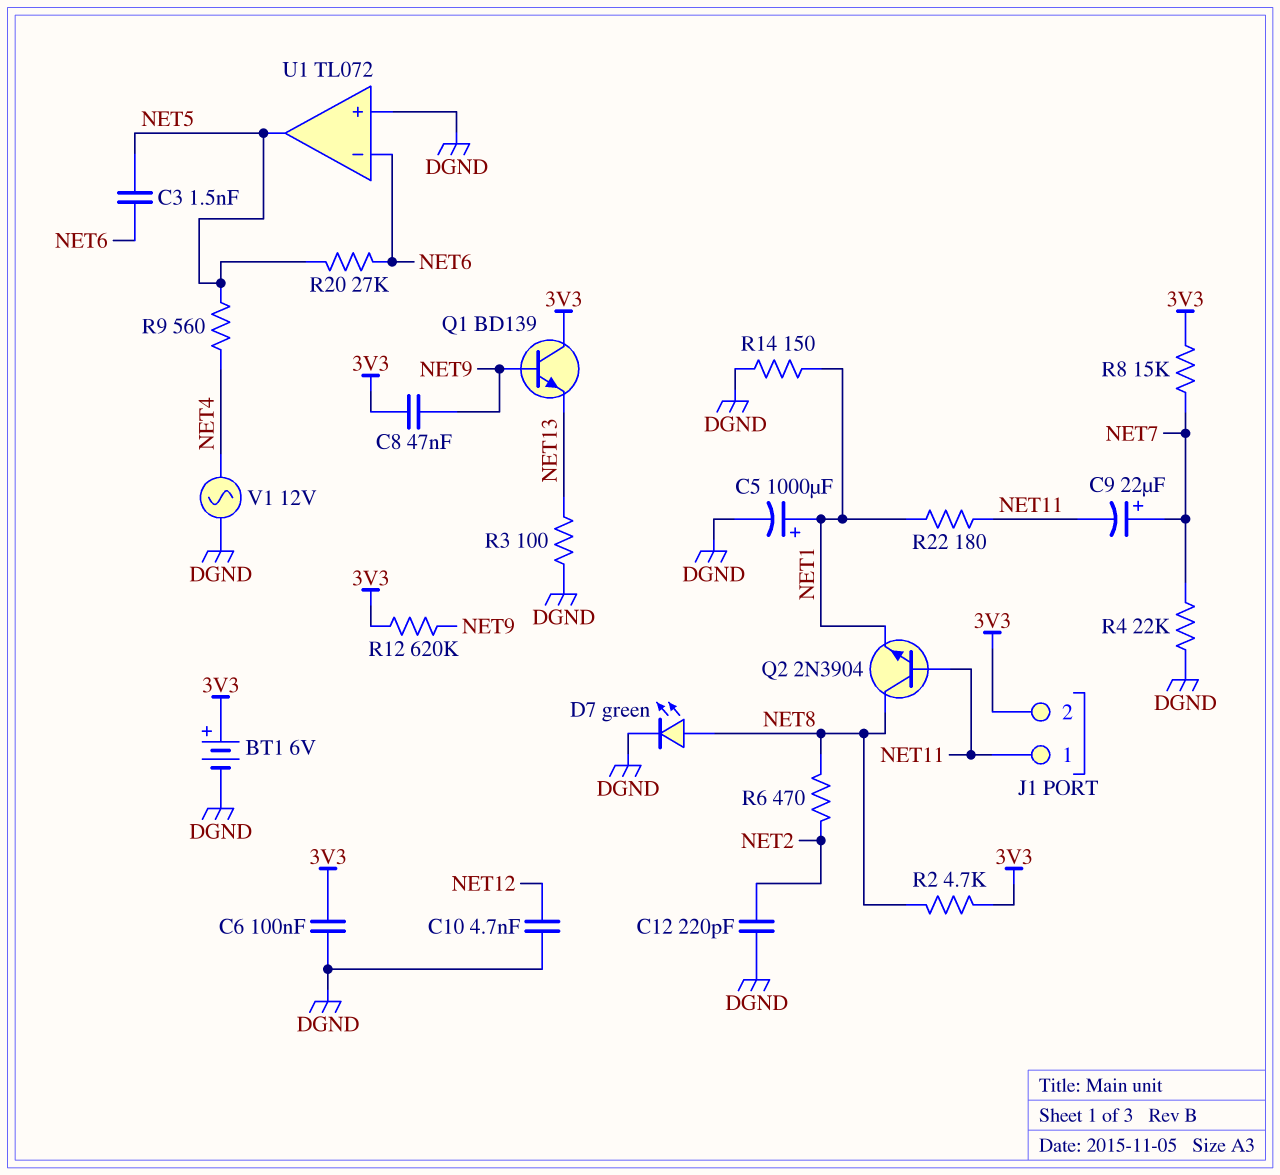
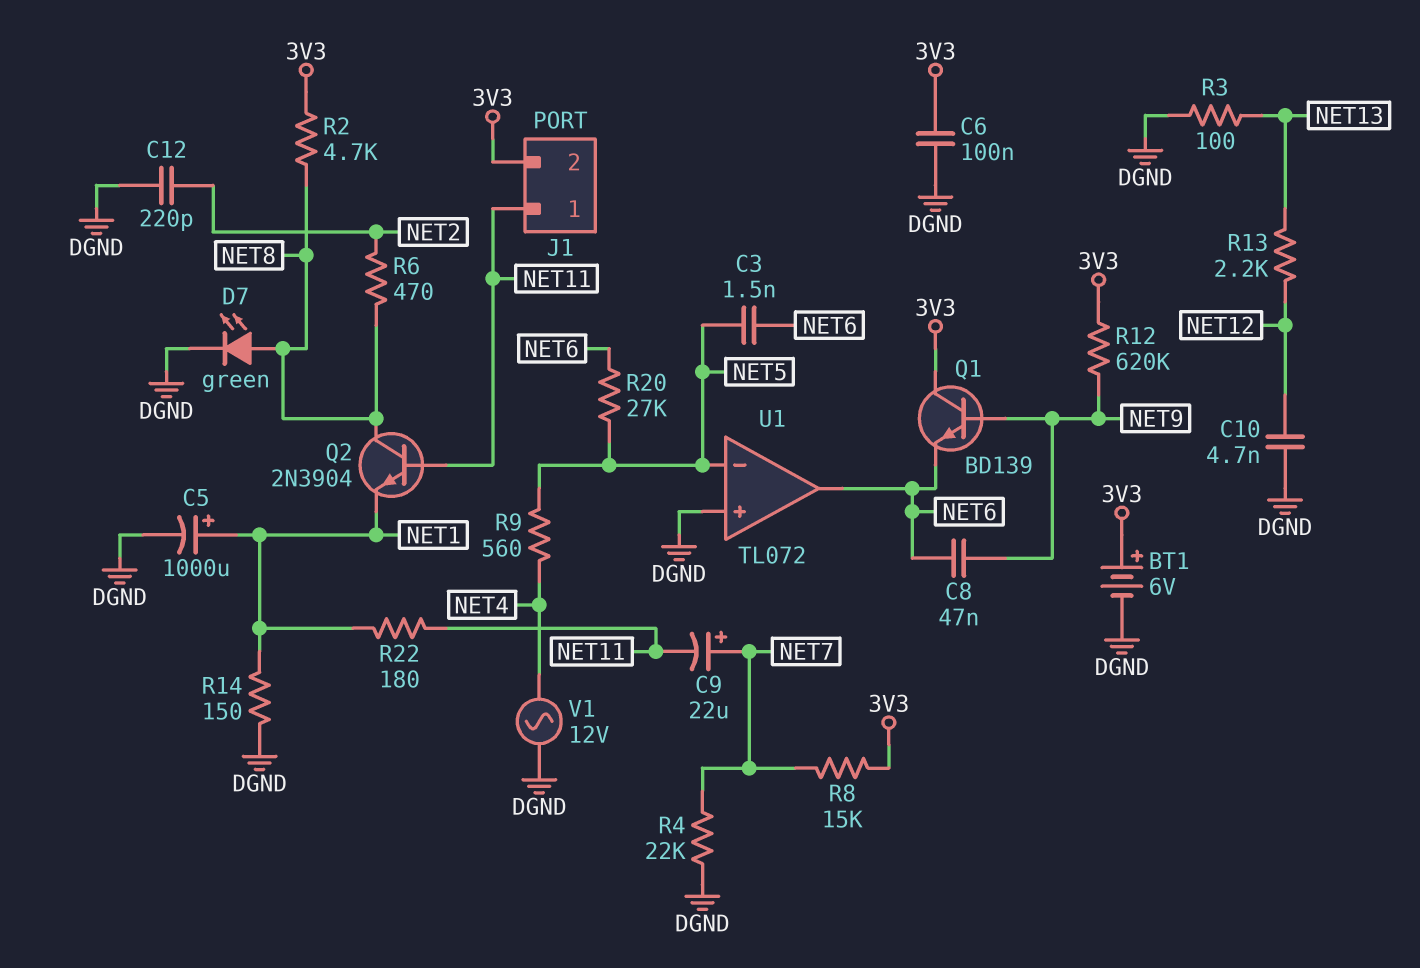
C8: 47nF (3V3, NET9) -> 47nF (NET6, NET9)
Q1: NPN BD139 (B NET9, C 3V3, E NET13) -> NPN BD139 (B NET9, C 3V3, E NET6)
R13: none -> 2.2k (NET12, NET13)
U1 pin in-: NET6 -> NET5
U1 pin out: NET5 -> NET6

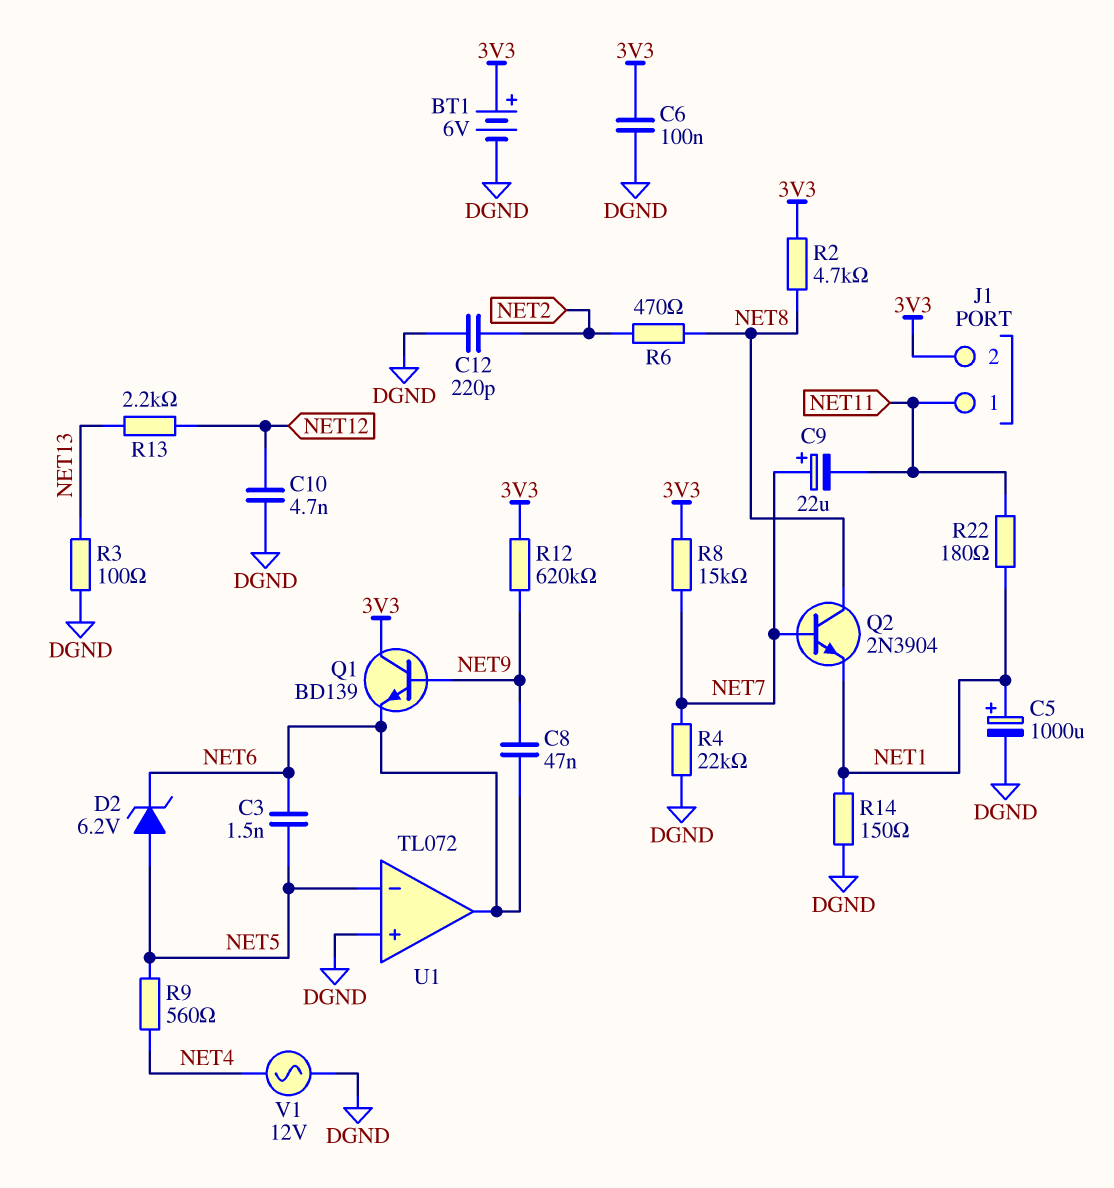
D2: none -> zener 6.2V (A NET5, K NET6)
D7: LED green (A NET8, K DGND) -> none
Q2: NPN 2N3904 (B NET11, C NET8, E NET1) -> NPN 2N3904 (B NET7, C NET8, E NET1)
R20: 27k (NET5, NET6) -> none

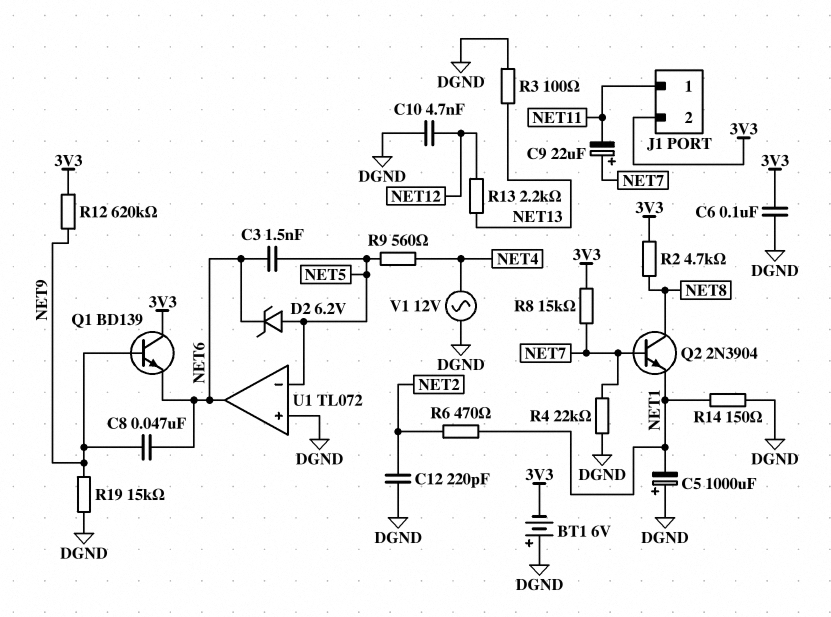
BT1: 6V (plus 3V3, minus DGND) -> 6V (plus DGND, minus 3V3)
C5: 1000uF (plus NET1, minus DGND) -> 1000uF (plus DGND, minus NET1)
R6: 470 (NET2, NET8) -> 470 (NET1, NET2)
R19: none -> 15k (DGND, NET9)
R22: 180 (NET1, NET11) -> none

